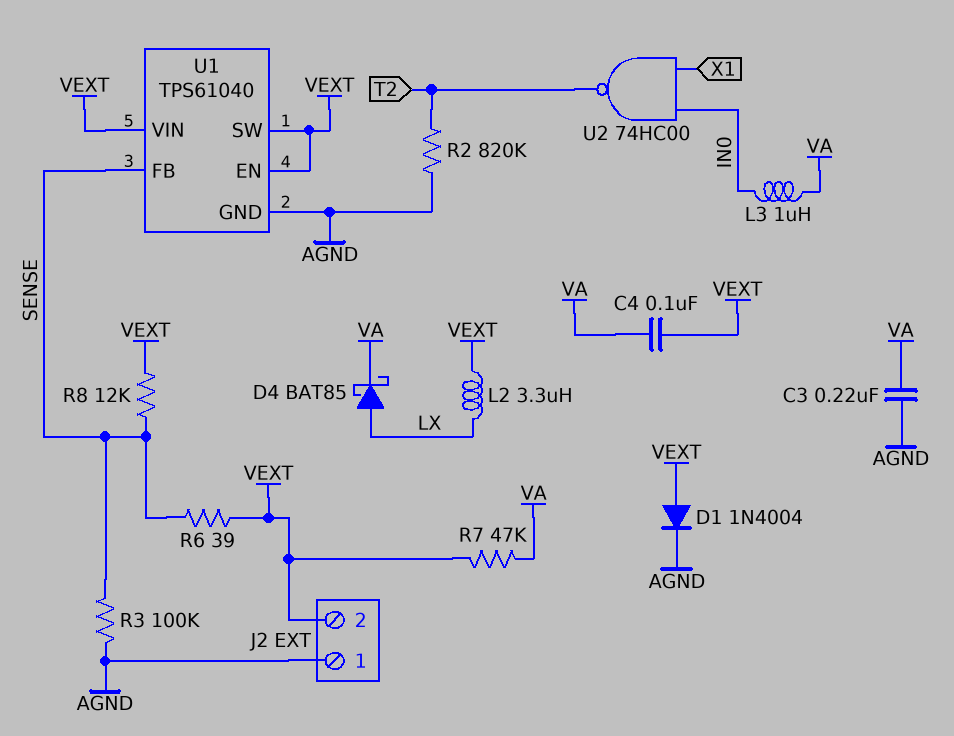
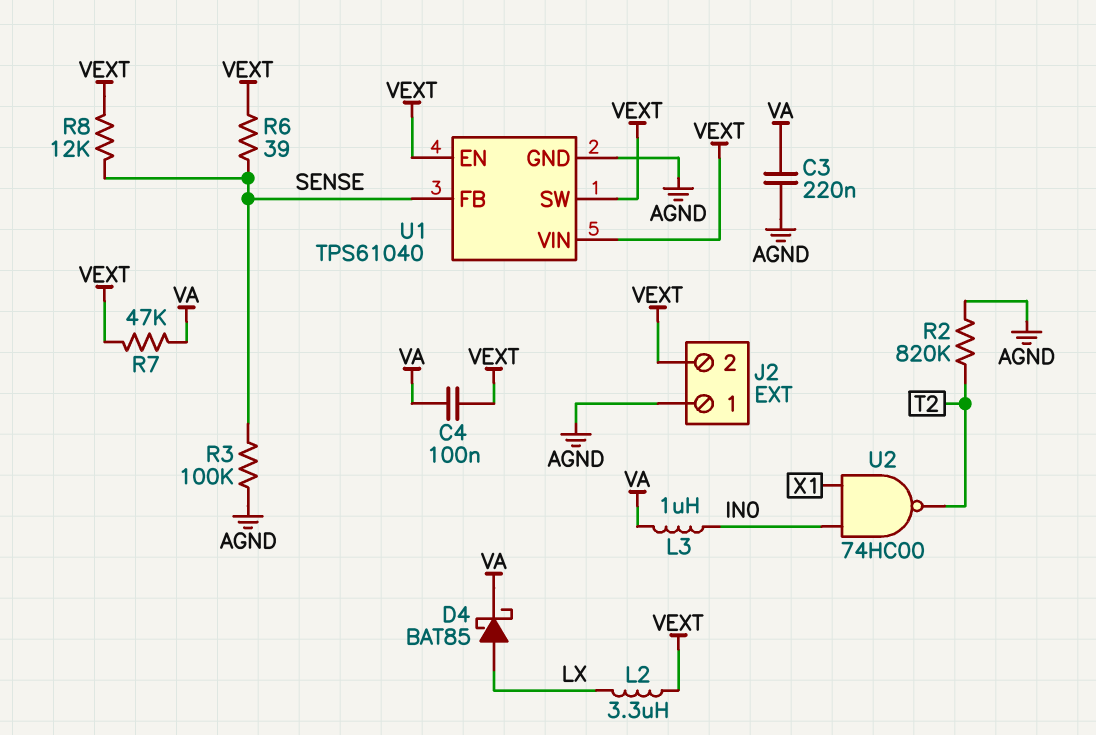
D1: diode 1N4004 (A VEXT, K AGND) -> none

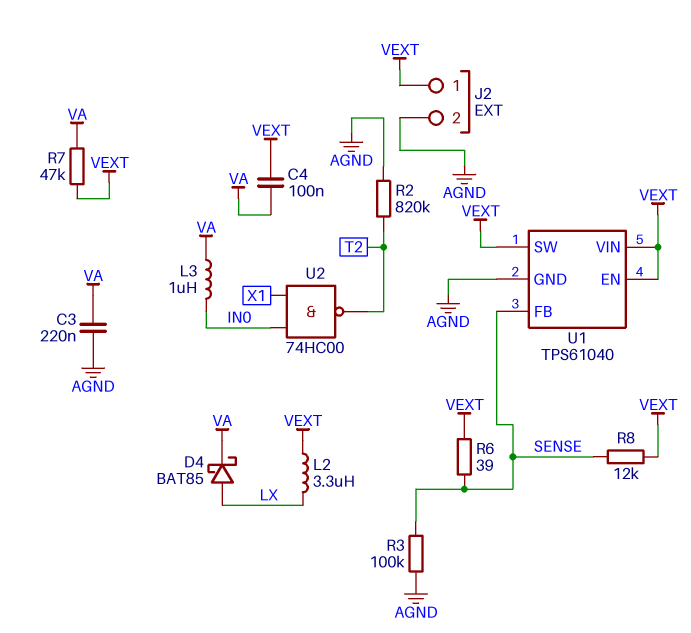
J2 pin 1: AGND -> VEXT
J2 pin 2: VEXT -> AGND

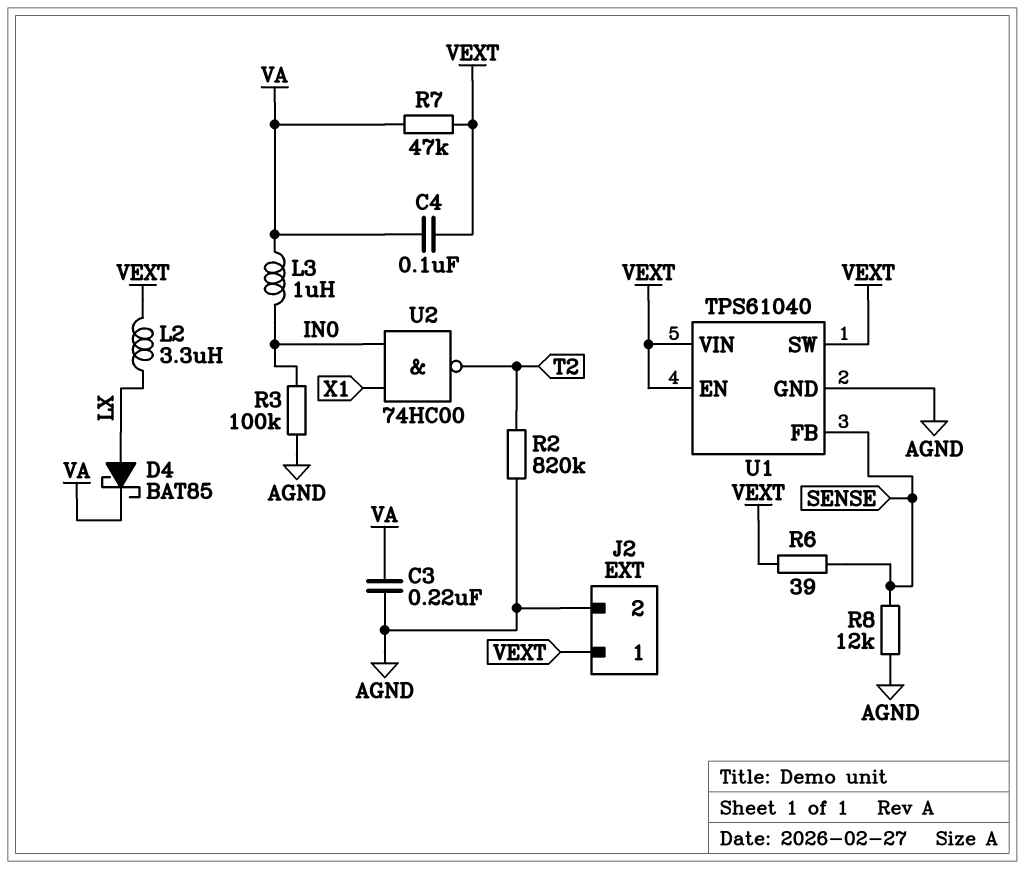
R3: 100k (AGND, SENSE) -> 100k (AGND, IN0)
R8: 12k (SENSE, VEXT) -> 12k (AGND, SENSE)

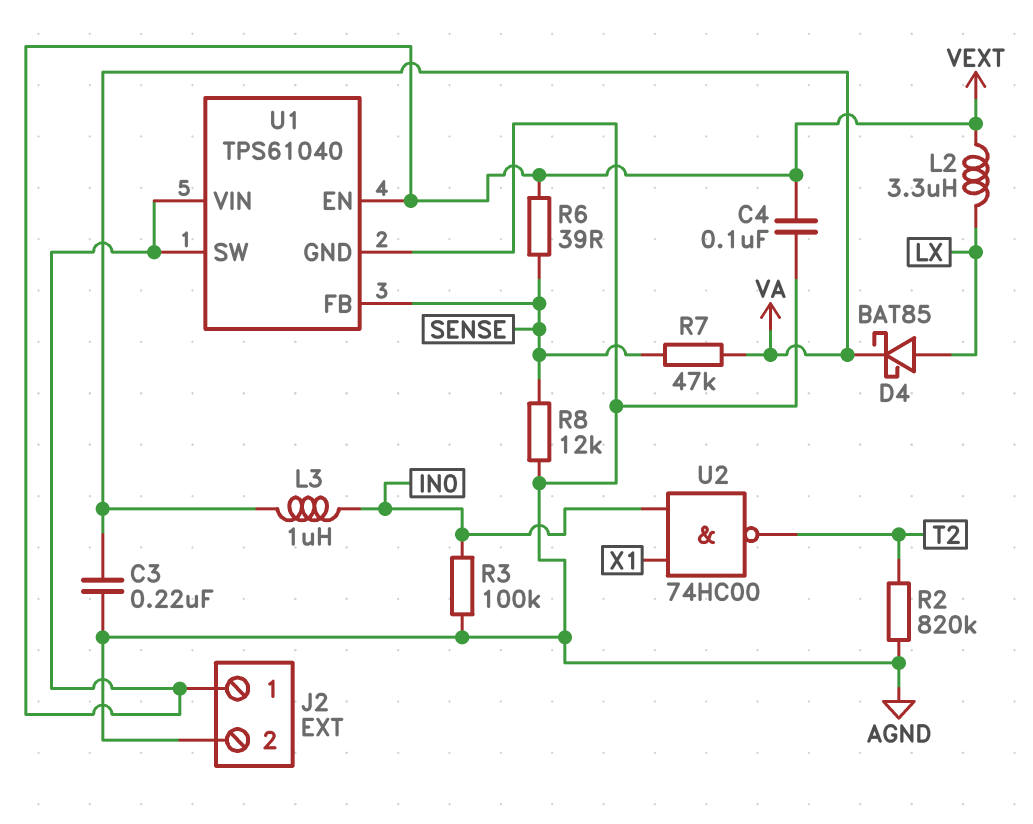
C4: 100nF (VA, VEXT) -> 100nF (AGND, VEXT)
R7: 47k (VA, VEXT) -> 47k (SENSE, VA)

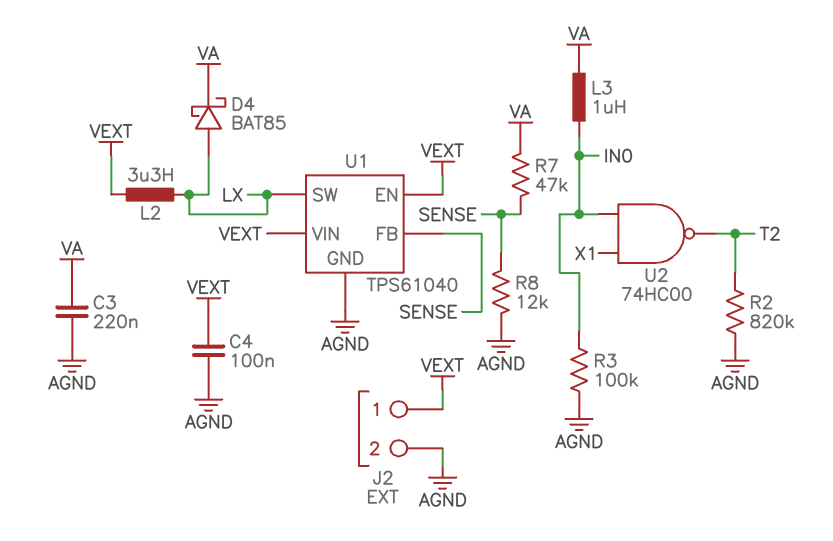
R6: 39 (SENSE, VEXT) -> none
U1 pin SW: VEXT -> LX

